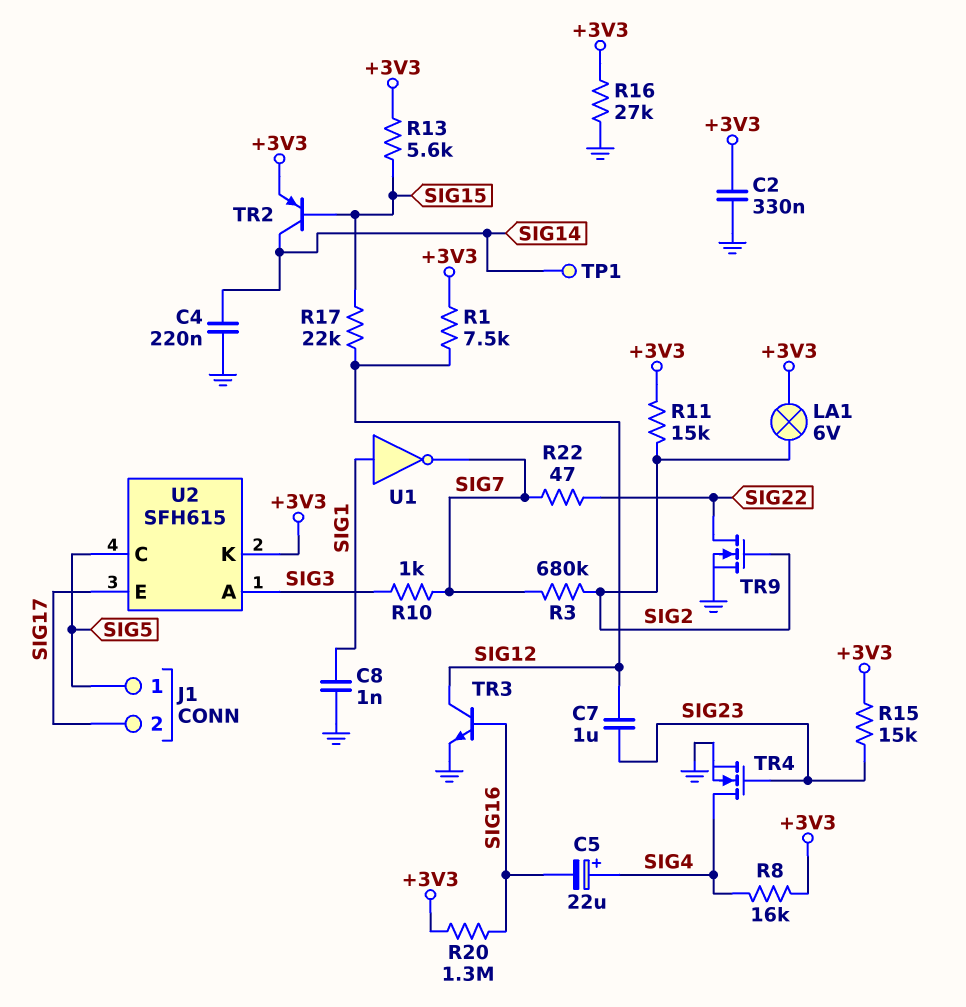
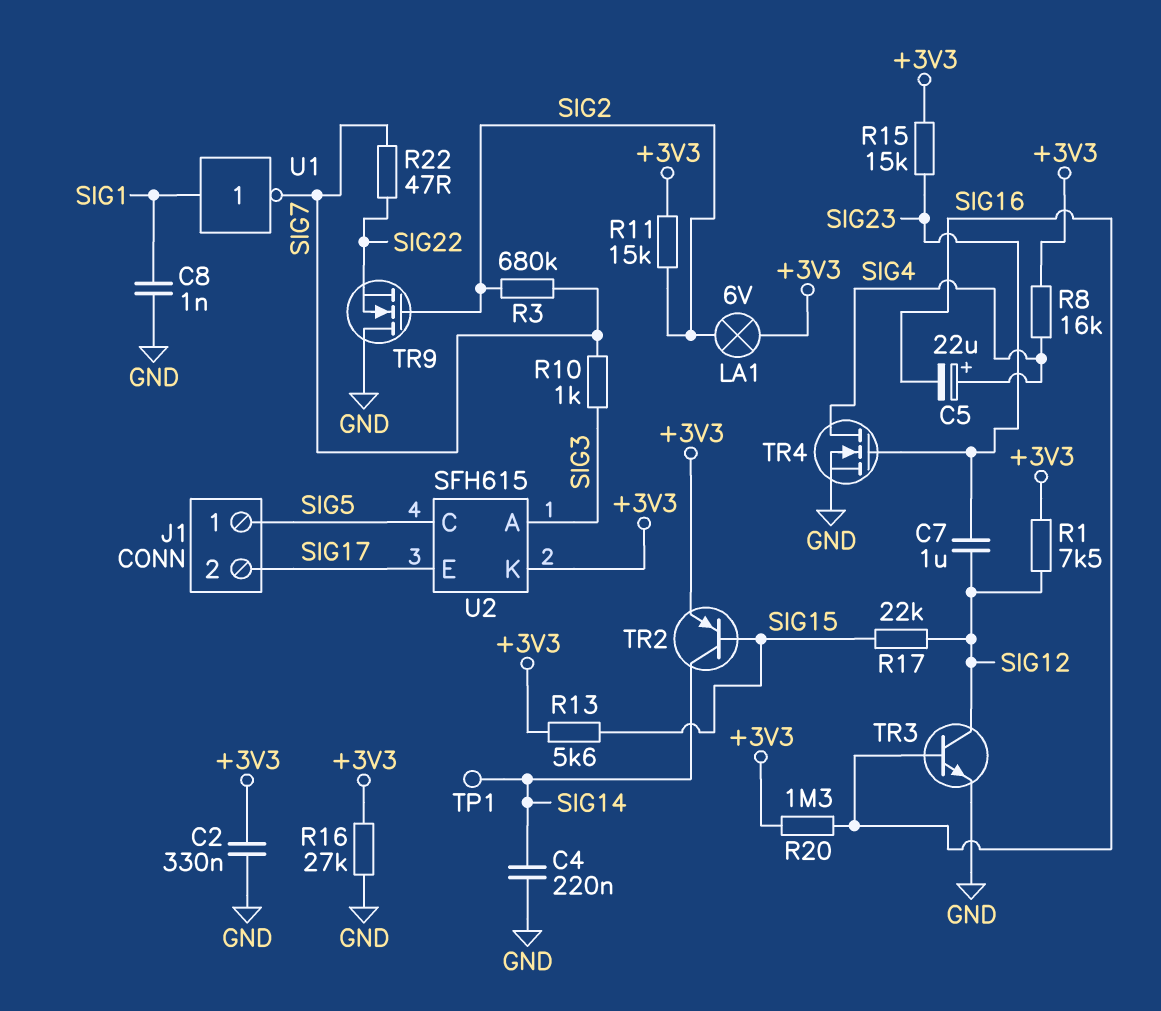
TR9: NMOS (G SIG2, D SIG22, S GND) -> NMOS (G SIG2, D GND, S SIG22)

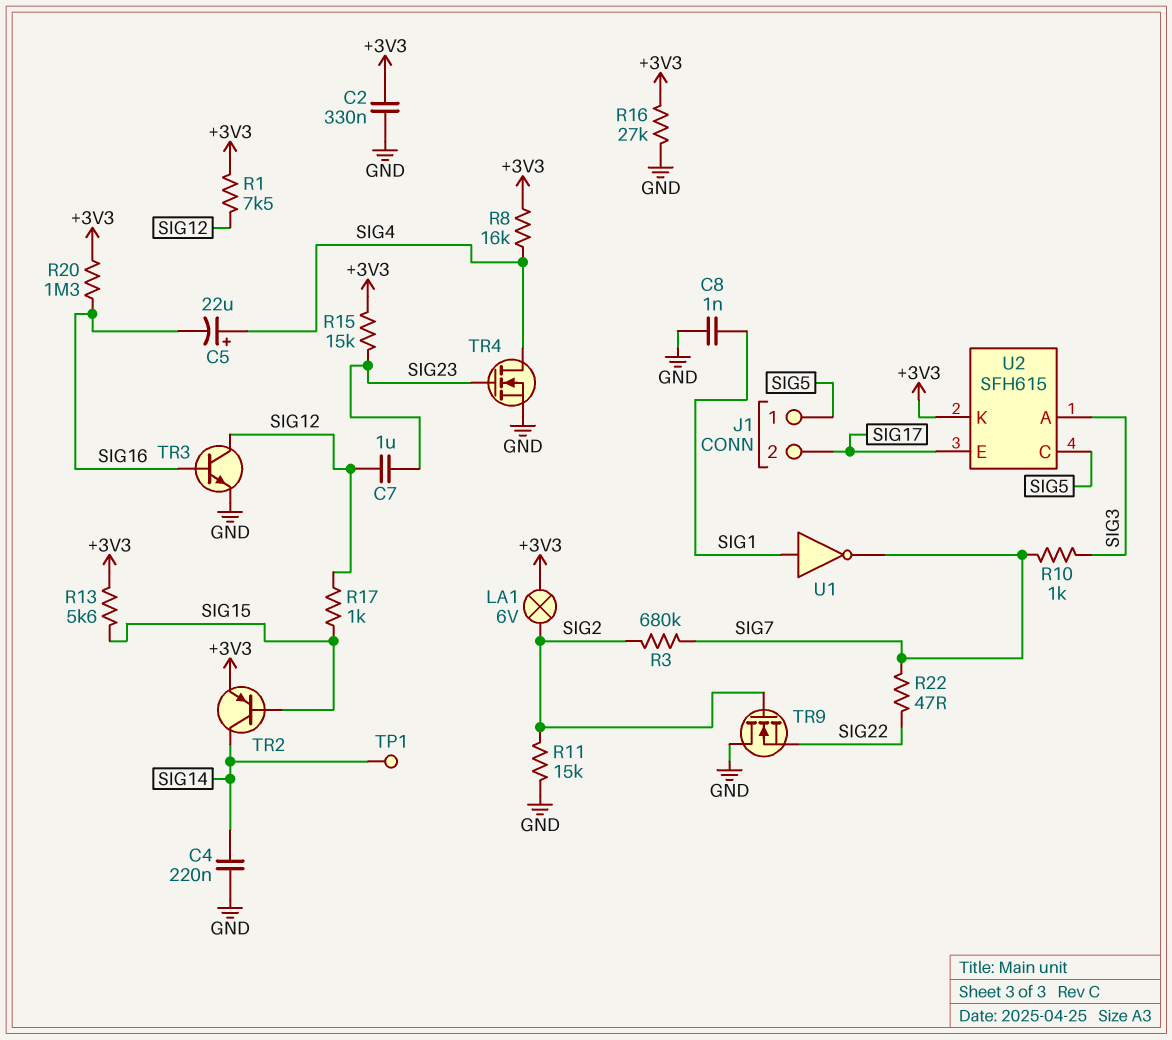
R11: 15k (+3V3, SIG2) -> 15k (GND, SIG2)
R17: 22k (SIG12, SIG15) -> 1k (SIG12, SIG15)

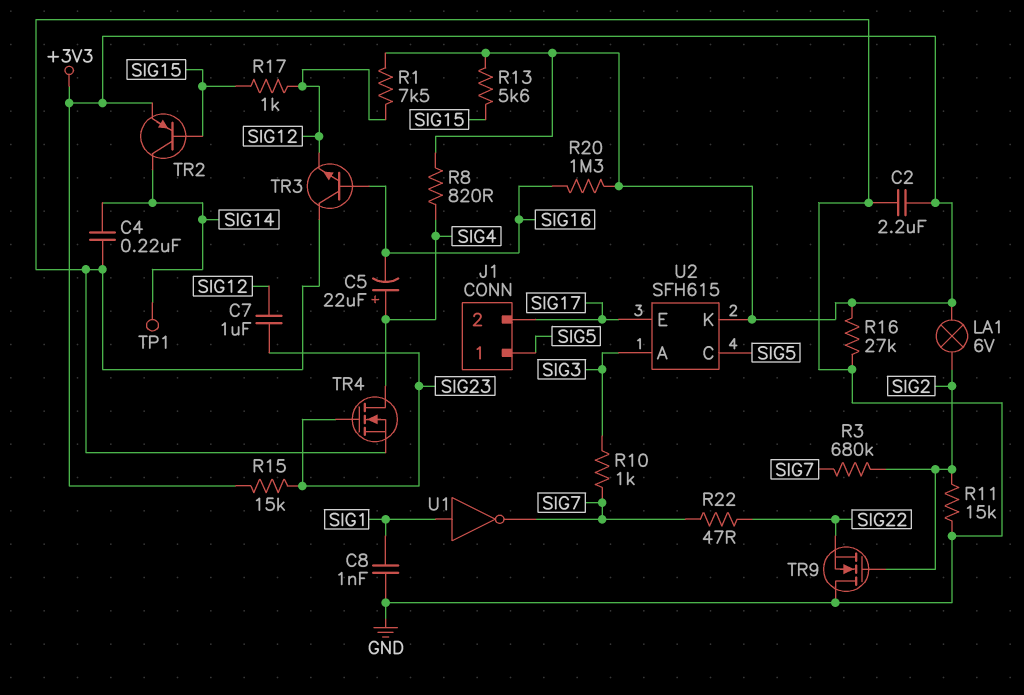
C2: 330nF (+3V3, GND) -> 2.2uF (+3V3, GND)
R8: 16k (+3V3, SIG4) -> 820 (+3V3, SIG4)
TR3: NPN (B SIG16, C SIG12, E GND) -> NPN (B SIG16, C GND, E SIG12)

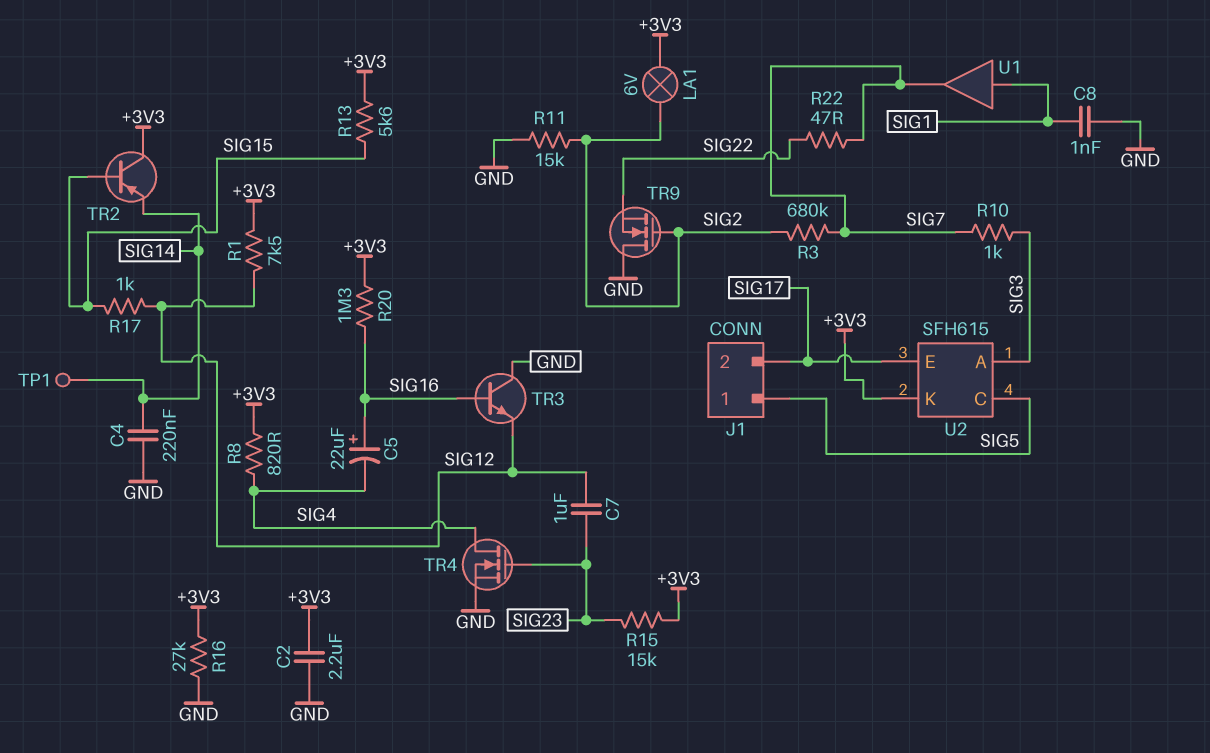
C5: 22uF (plus SIG4, minus SIG16) -> 22uF (plus SIG16, minus SIG4)
TR2: PNP (B SIG15, C SIG14, E +3V3) -> PNP (B SIG15, C +3V3, E SIG14)
U1: NOT (in SIG1, out SIG7) -> buffer (in SIG1, out SIG7)

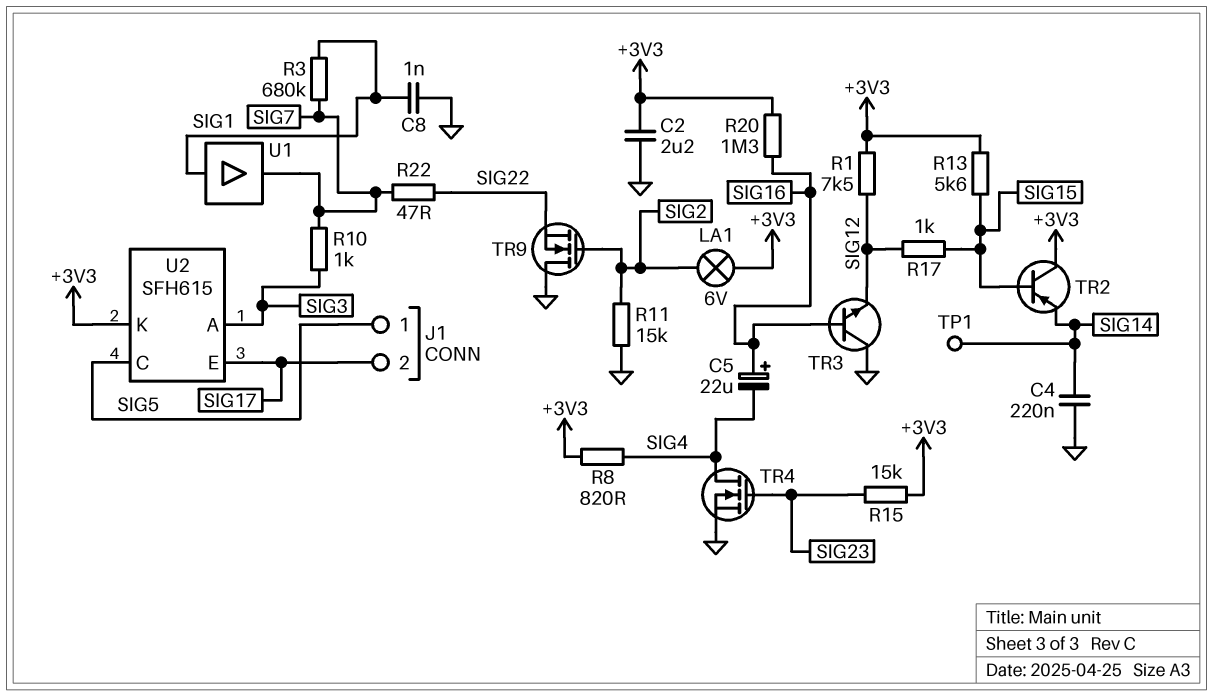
C7: 1uF (SIG12, SIG23) -> none
R3: 680k (SIG2, SIG7) -> 680k (SIG1, SIG7)
R16: 27k (+3V3, GND) -> none

